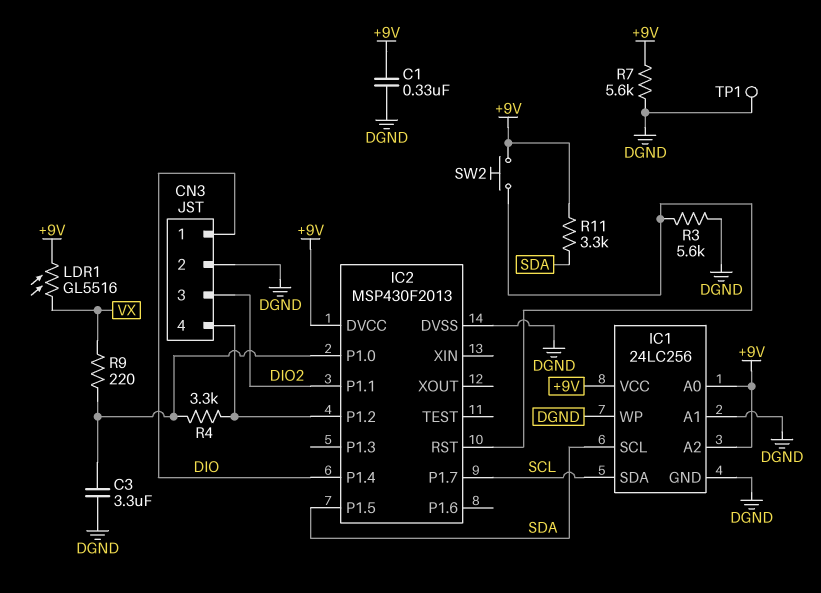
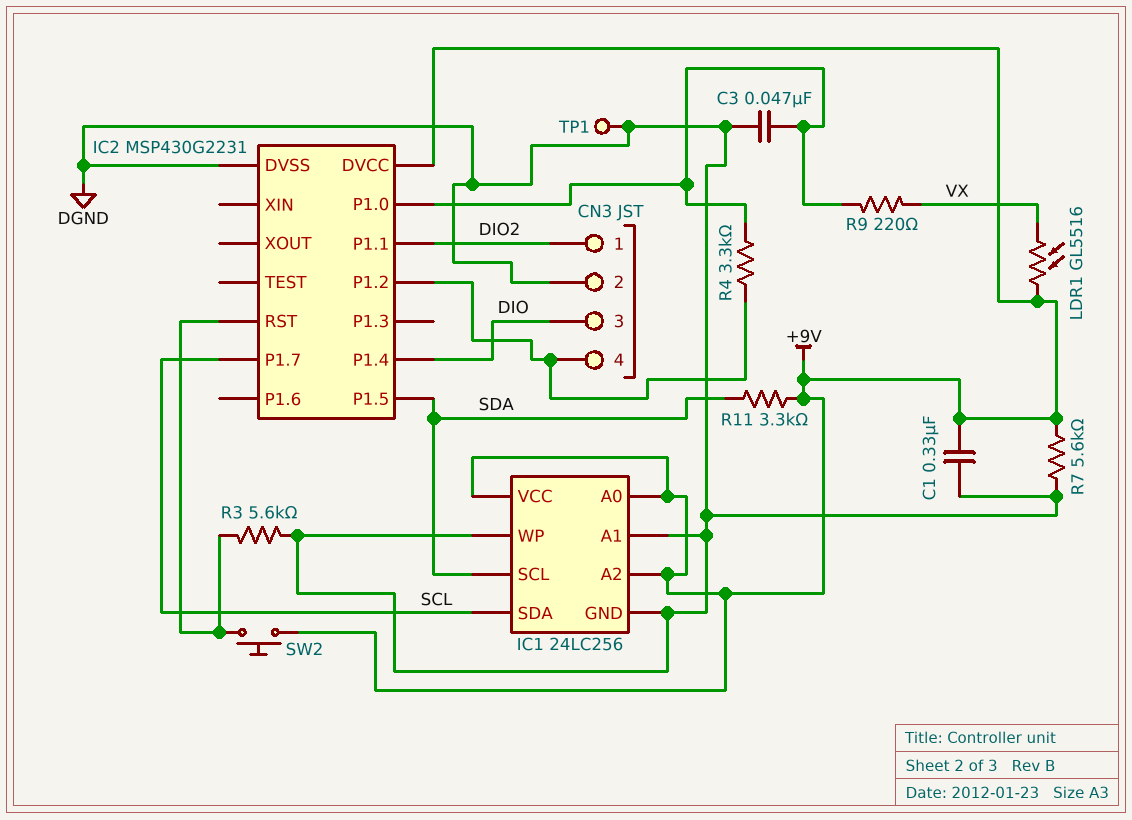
C3: 3.3uF (DGND, IC2/P1.0) -> 47nF (DGND, IC2/P1.0)
CN3 pin 1: DIO -> DIO2
CN3 pin 3: DIO2 -> DIO
IC2: MSP430F2013 -> MSP430G2231

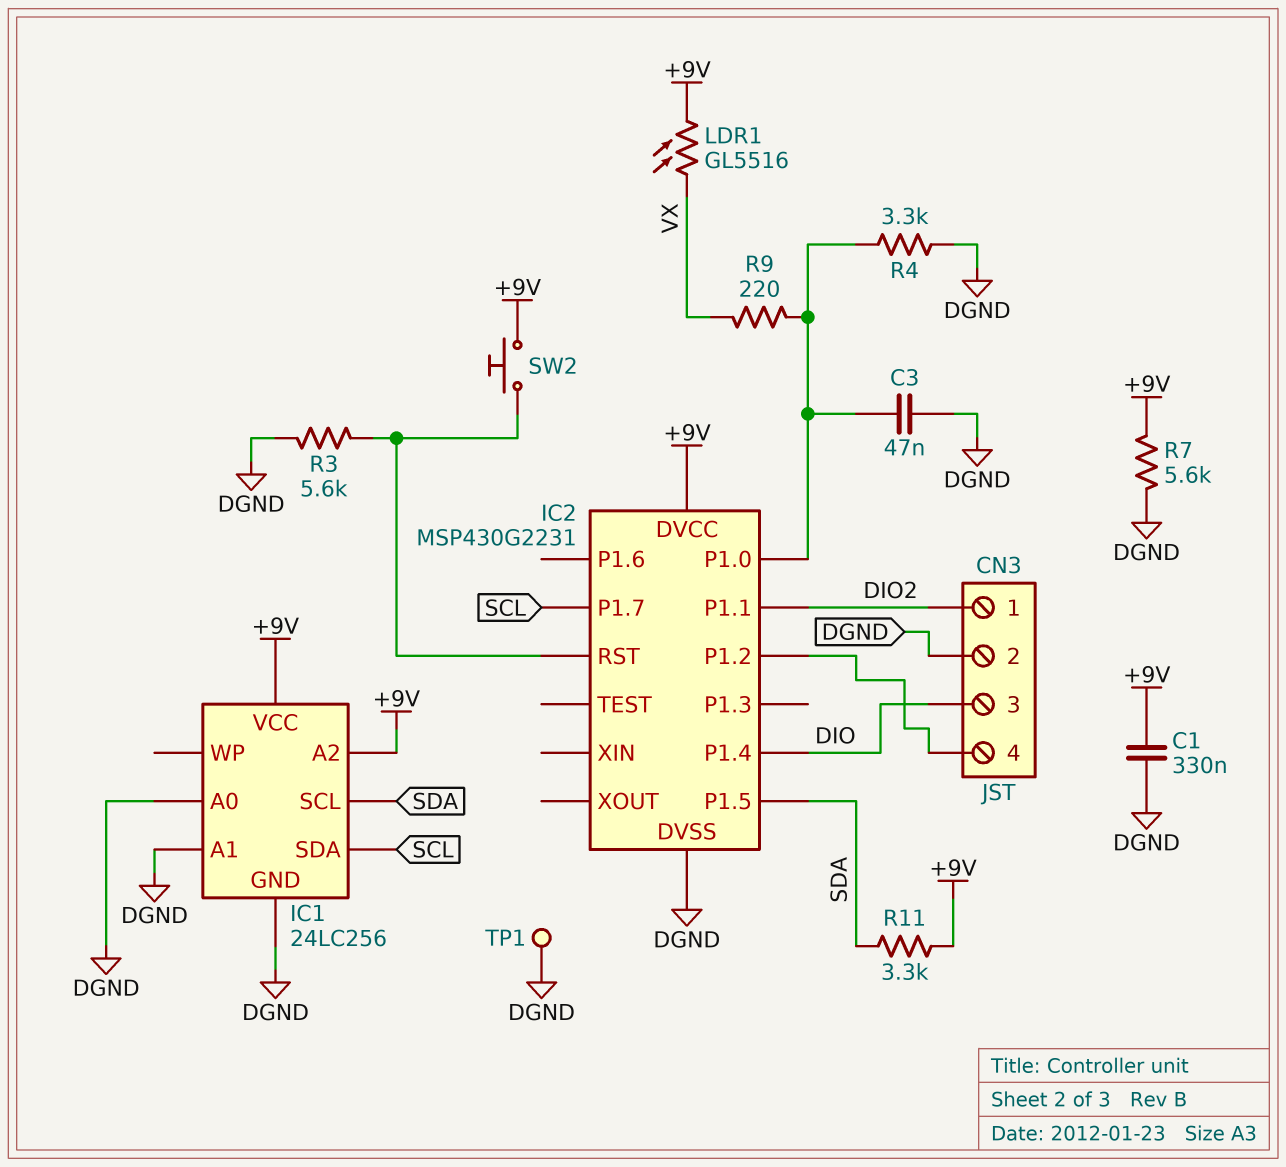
IC1 pin A0: +9V -> DGND
IC1 pin WP: DGND -> none
R4: 3.3k (CN3/4, IC2/P1.0) -> 3.3k (DGND, IC2/P1.0)

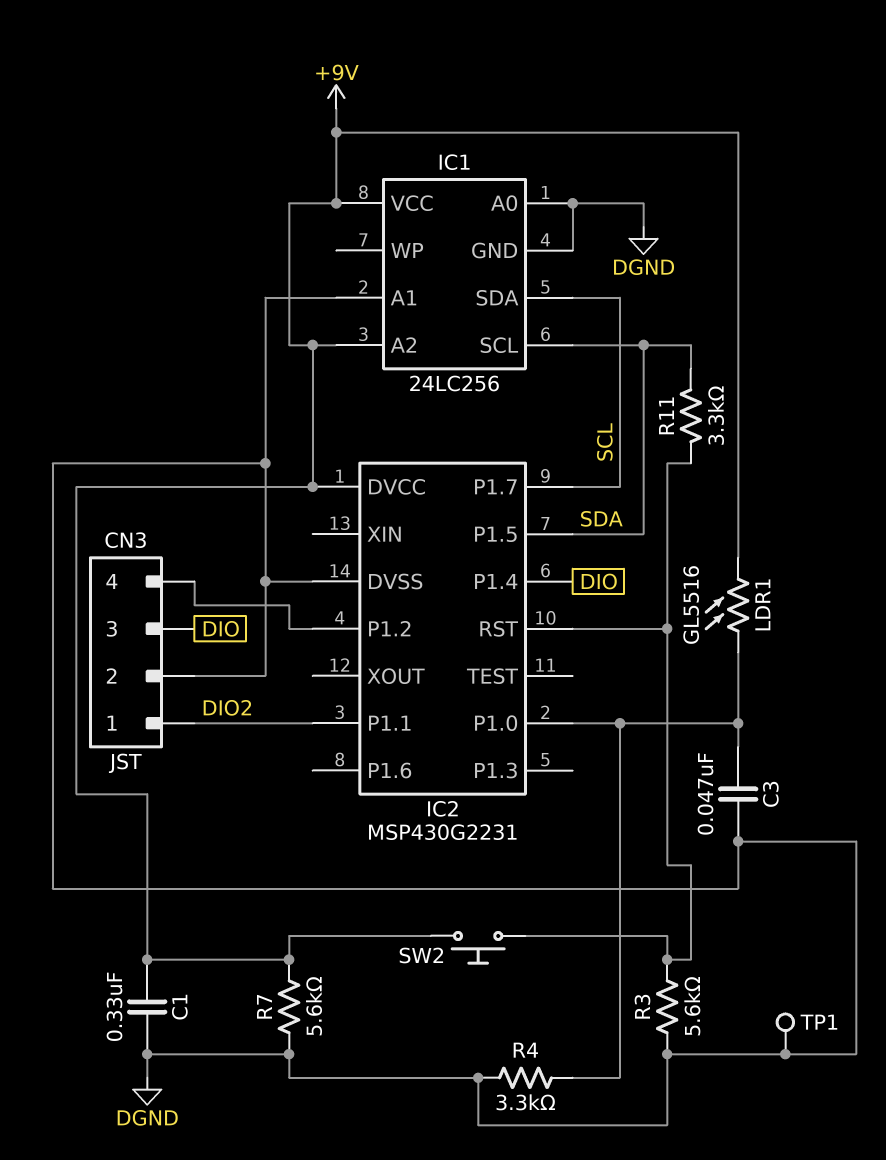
LDR1: GL5516 (+9V, VX) -> GL5516 (+9V, IC2/P1.0)
R9: 220 (IC2/P1.0, VX) -> none
R11: 3.3k (+9V, SDA) -> 3.3k (IC2/RST, SDA)

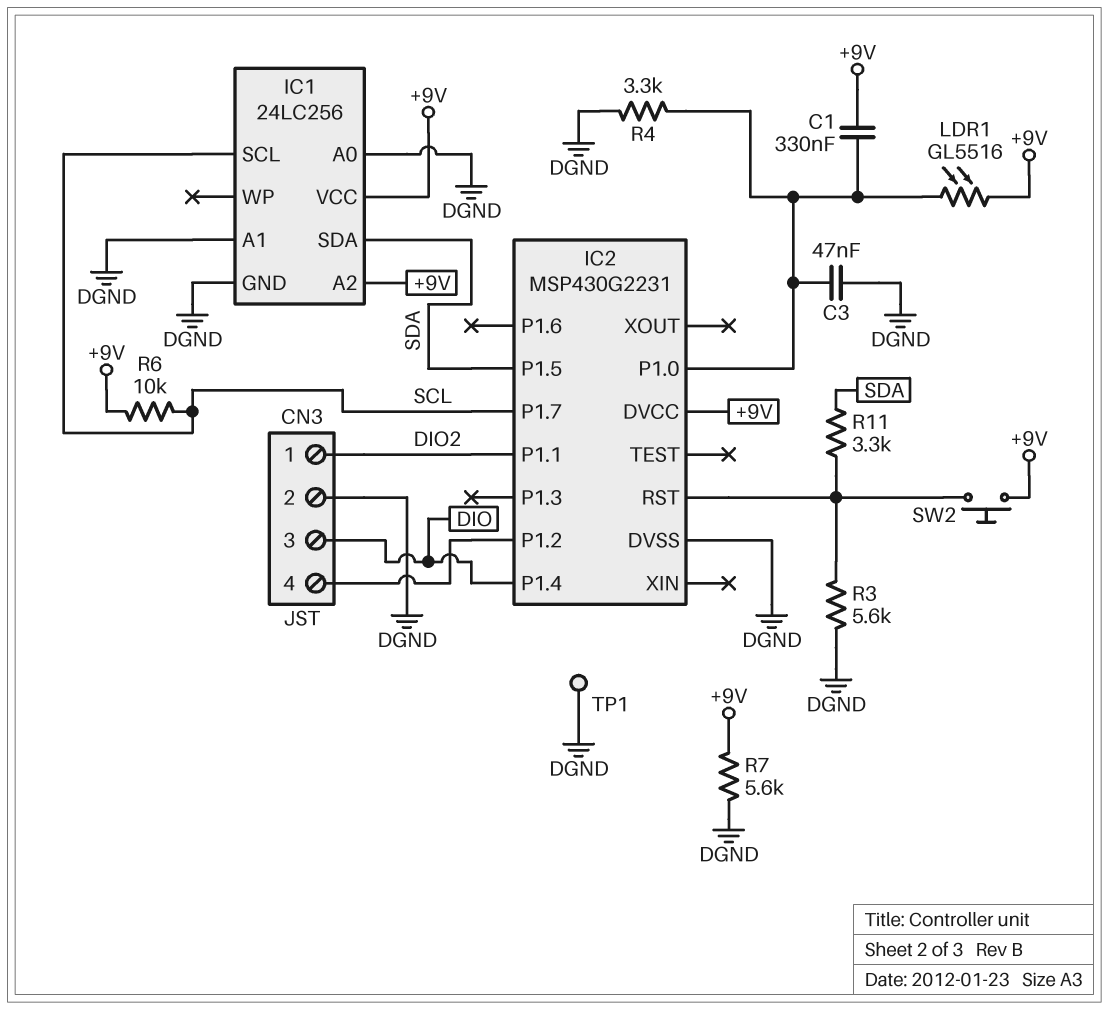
C1: 330nF (+9V, DGND) -> 330nF (+9V, IC2/P1.0)
IC1 pin SCL: SDA -> SCL
IC1 pin SDA: SCL -> SDA
R6: none -> 10k (+9V, SCL)

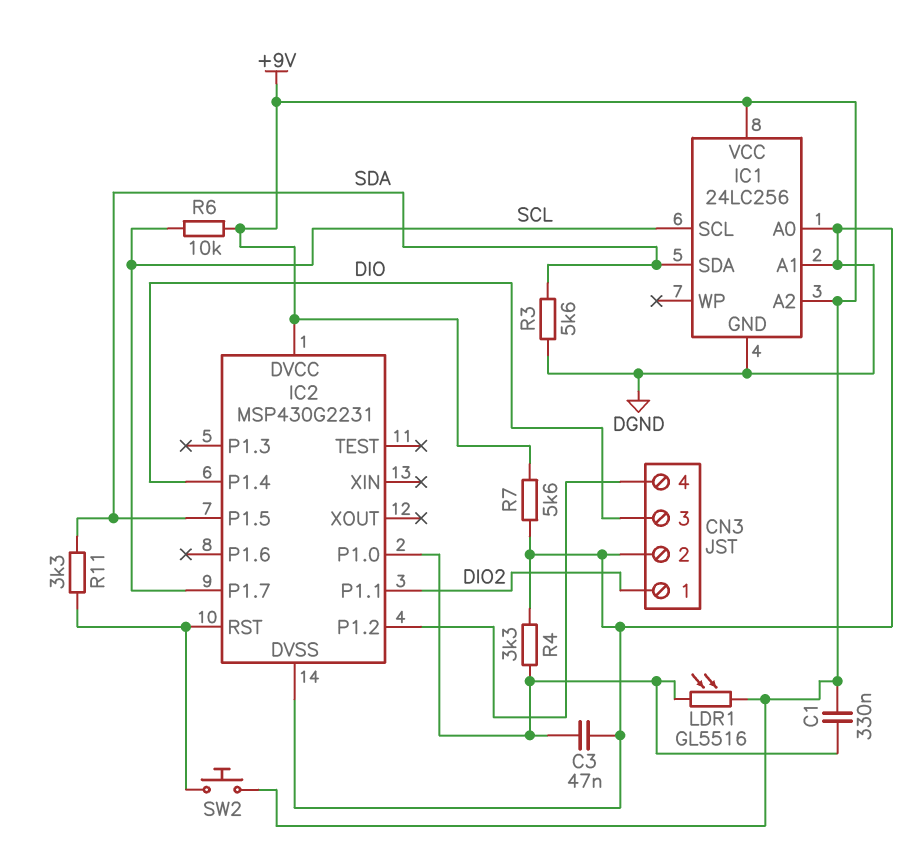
R3: 5.6k (DGND, IC2/RST) -> 5.6k (DGND, SDA)
TP1: test point (DGND) -> none

